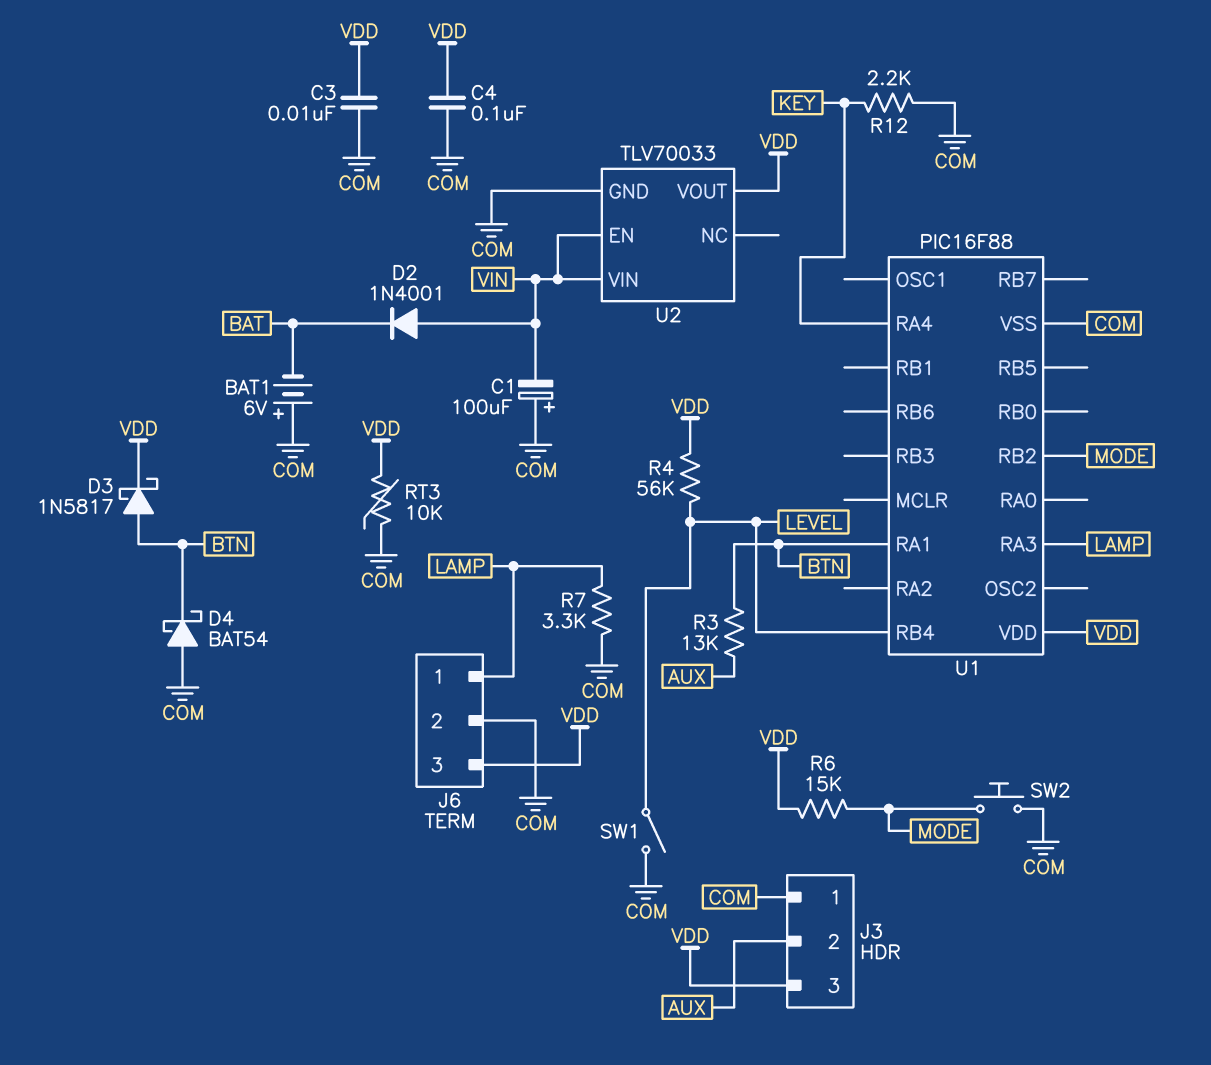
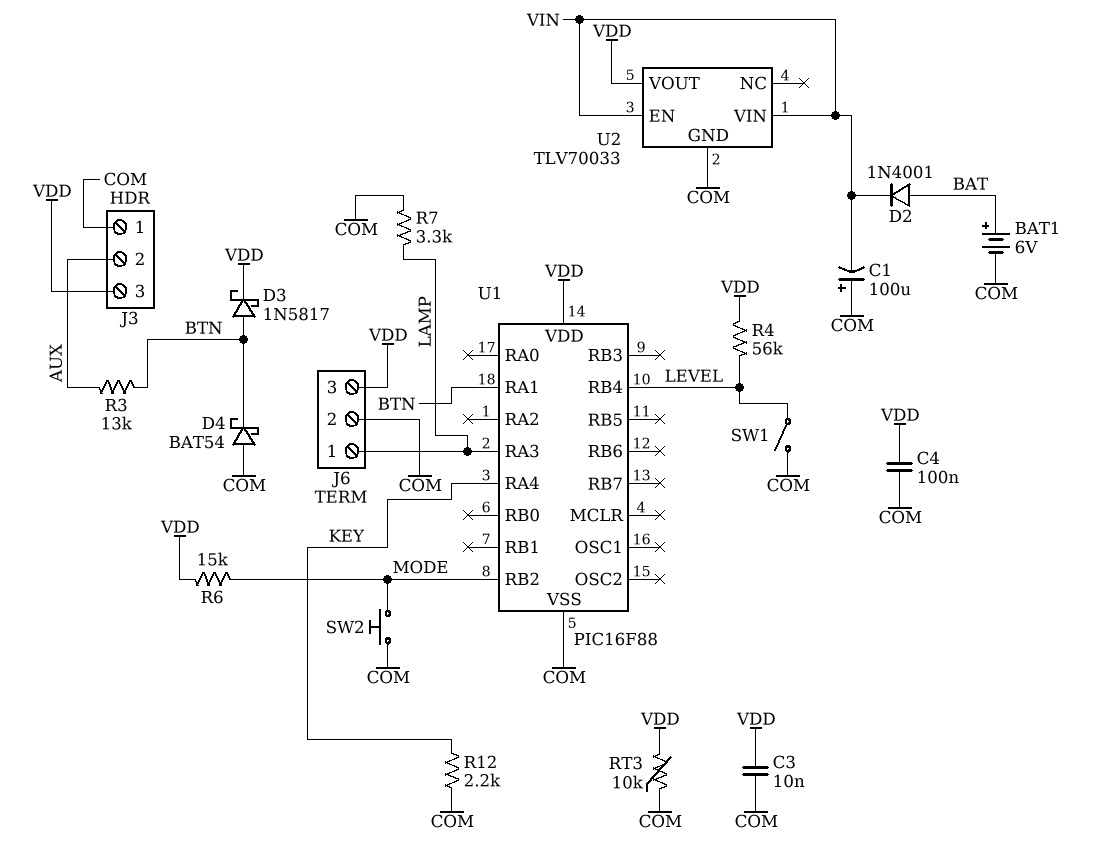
BAT1: 6V (plus COM, minus BAT) -> 6V (plus BAT, minus COM)
D2: diode 1N4001 (A VIN, K BAT) -> diode 1N4001 (A BAT, K VIN)

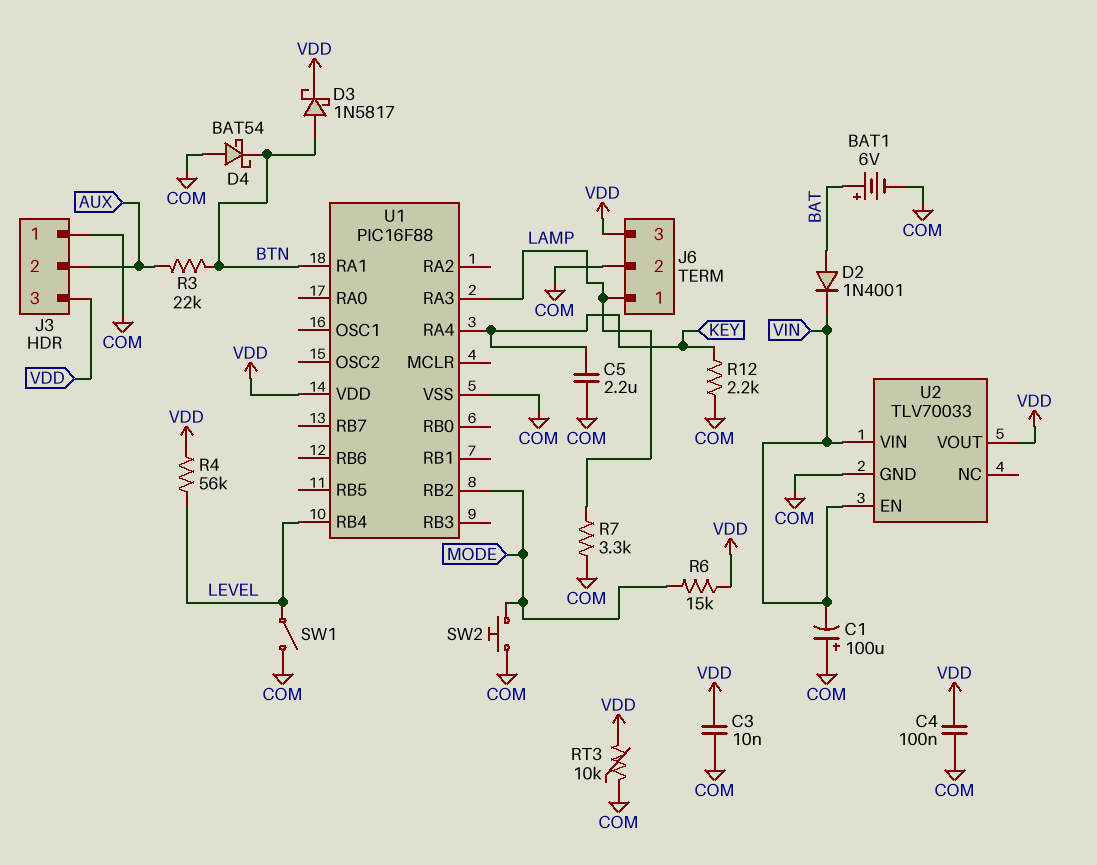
C5: none -> 2.2uF (COM, KEY)
R3: 13k (AUX, BTN) -> 22k (AUX, BTN)

